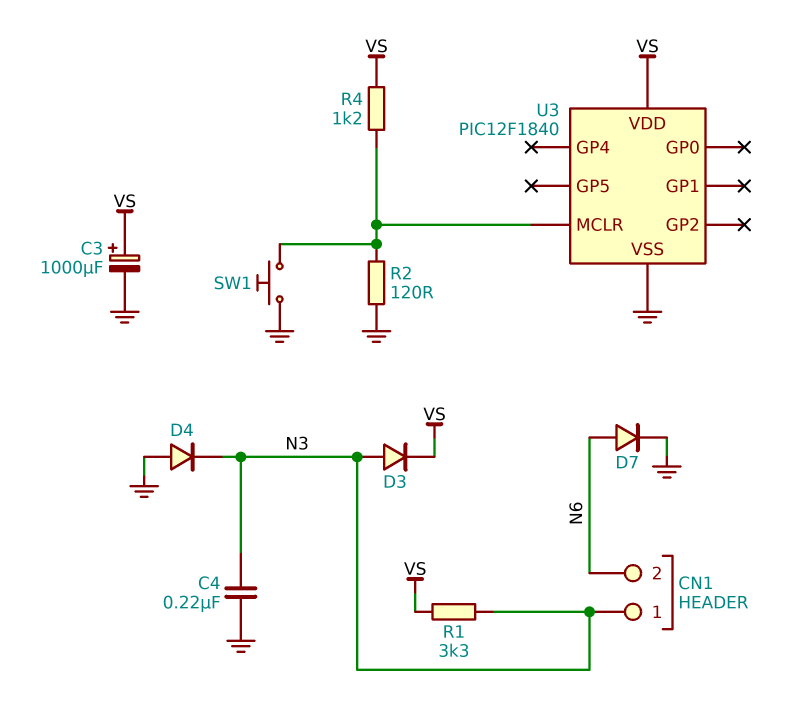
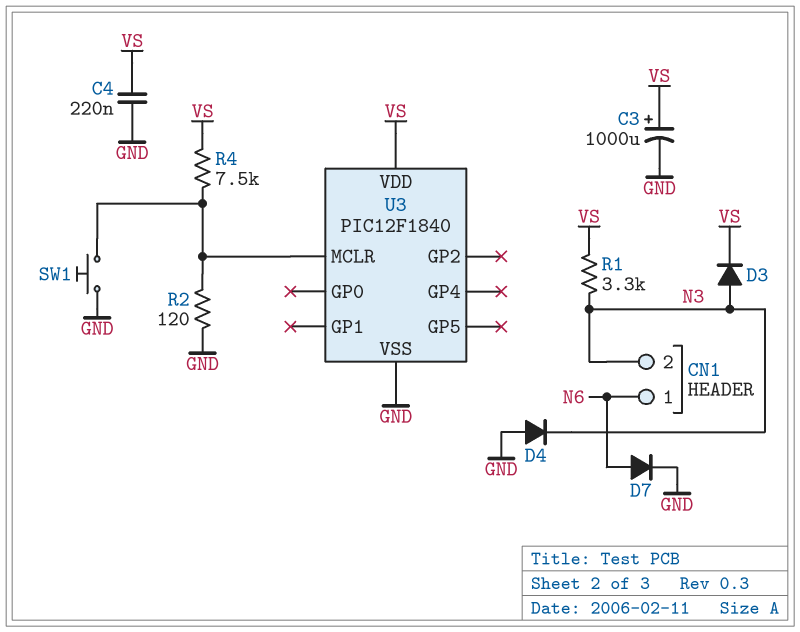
C4: 220nF (GND, N3) -> 220nF (GND, VS)
CN1 pin 1: N3 -> N6
CN1 pin 2: N6 -> N3
R4: 1.2k (U3/MCLR, VS) -> 7.5k (U3/MCLR, VS)

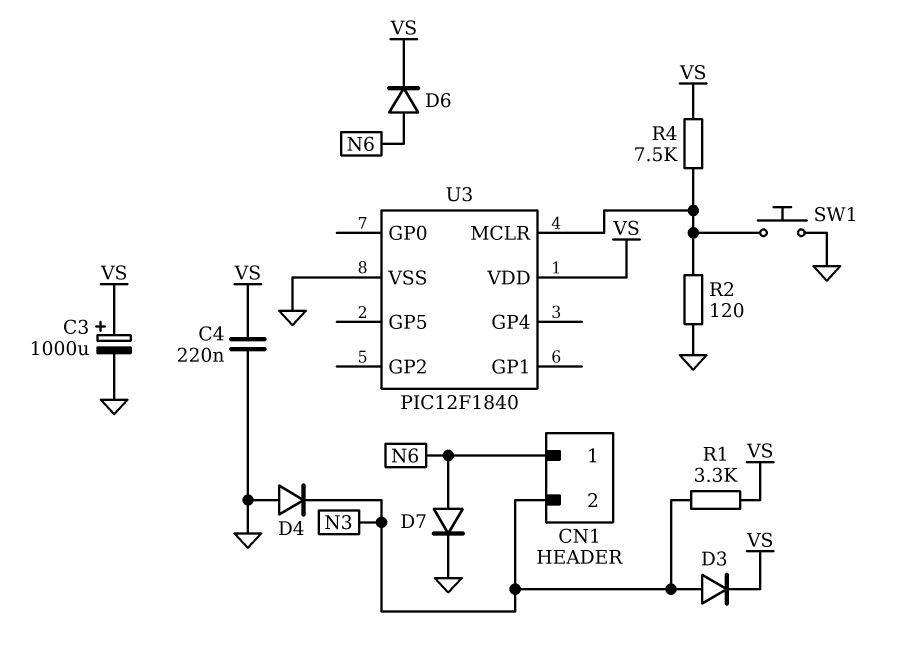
D6: none -> diode (A N6, K VS)

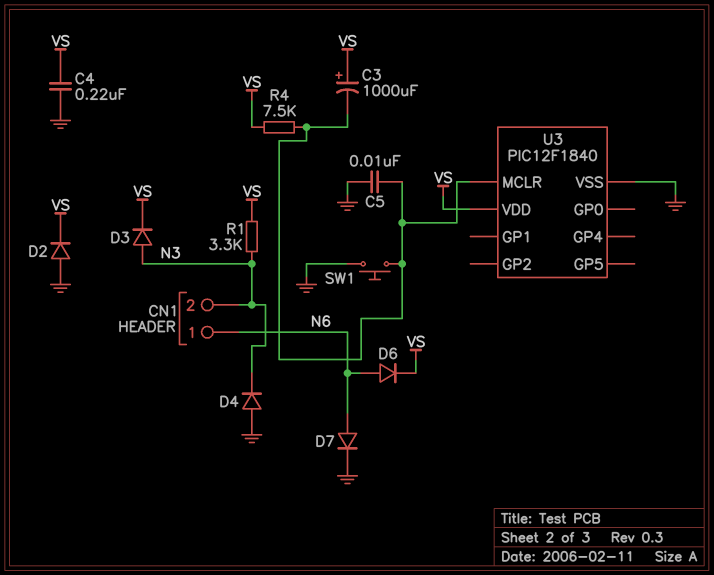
C3: 1000uF (plus VS, minus GND) -> 1000uF (plus VS, minus U3/MCLR)
C5: none -> 10nF (GND, U3/MCLR)
D2: none -> diode (A GND, K VS)
R2: 120 (GND, U3/MCLR) -> none

